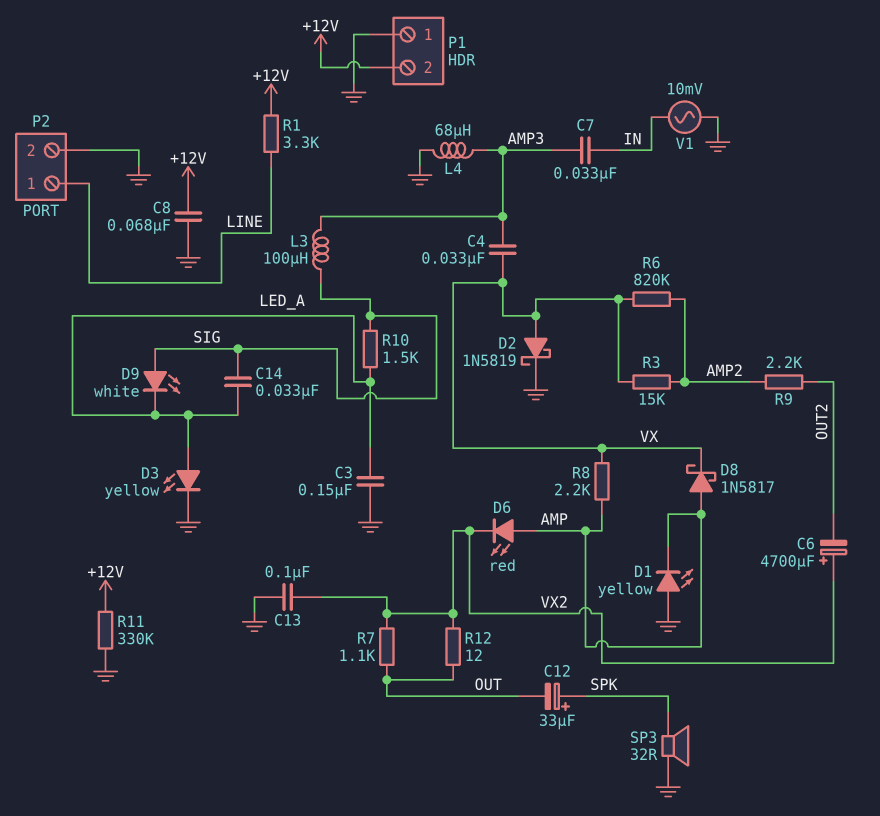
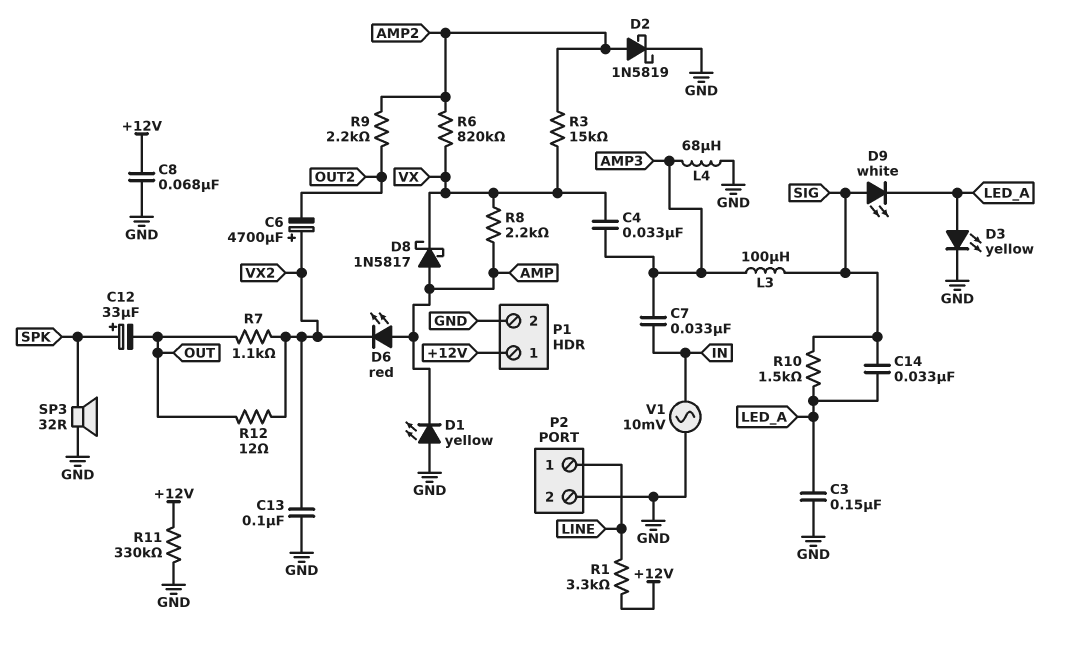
D2: schottky 1N5819 (A VX, K GND) -> schottky 1N5819 (A AMP2, K GND)
P1 pin 1: GND -> +12V
P1 pin 2: +12V -> GND

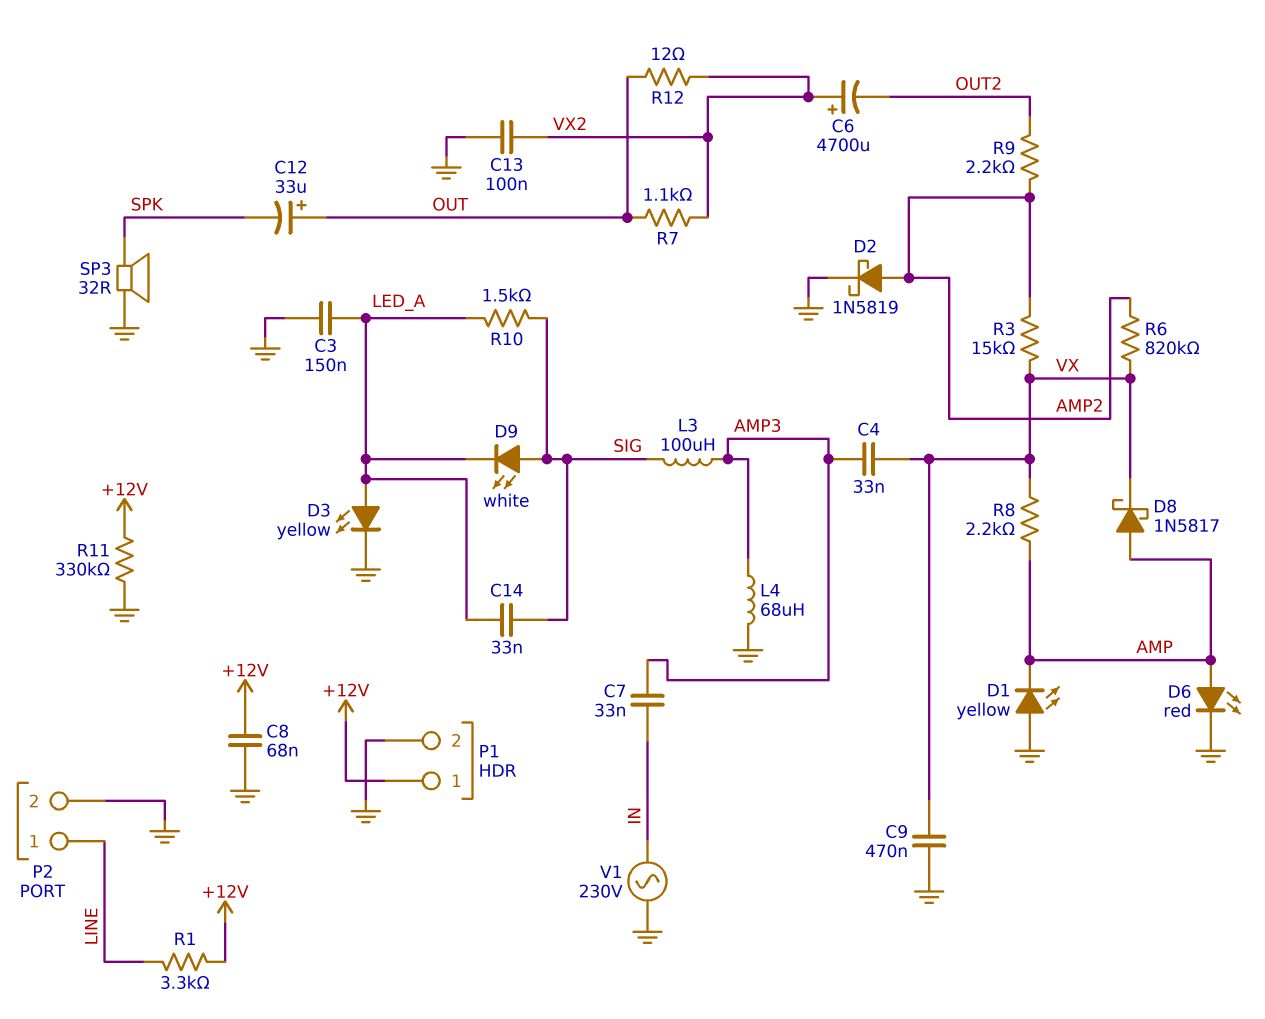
C9: none -> 470nF (GND, VX)
C12: 33uF (plus SPK, minus OUT) -> 33uF (plus OUT, minus SPK)
D6: LED red (A AMP, K VX2) -> LED red (A AMP, K GND)
V1: AC 10mV (GND, IN) -> AC 230V (GND, IN)

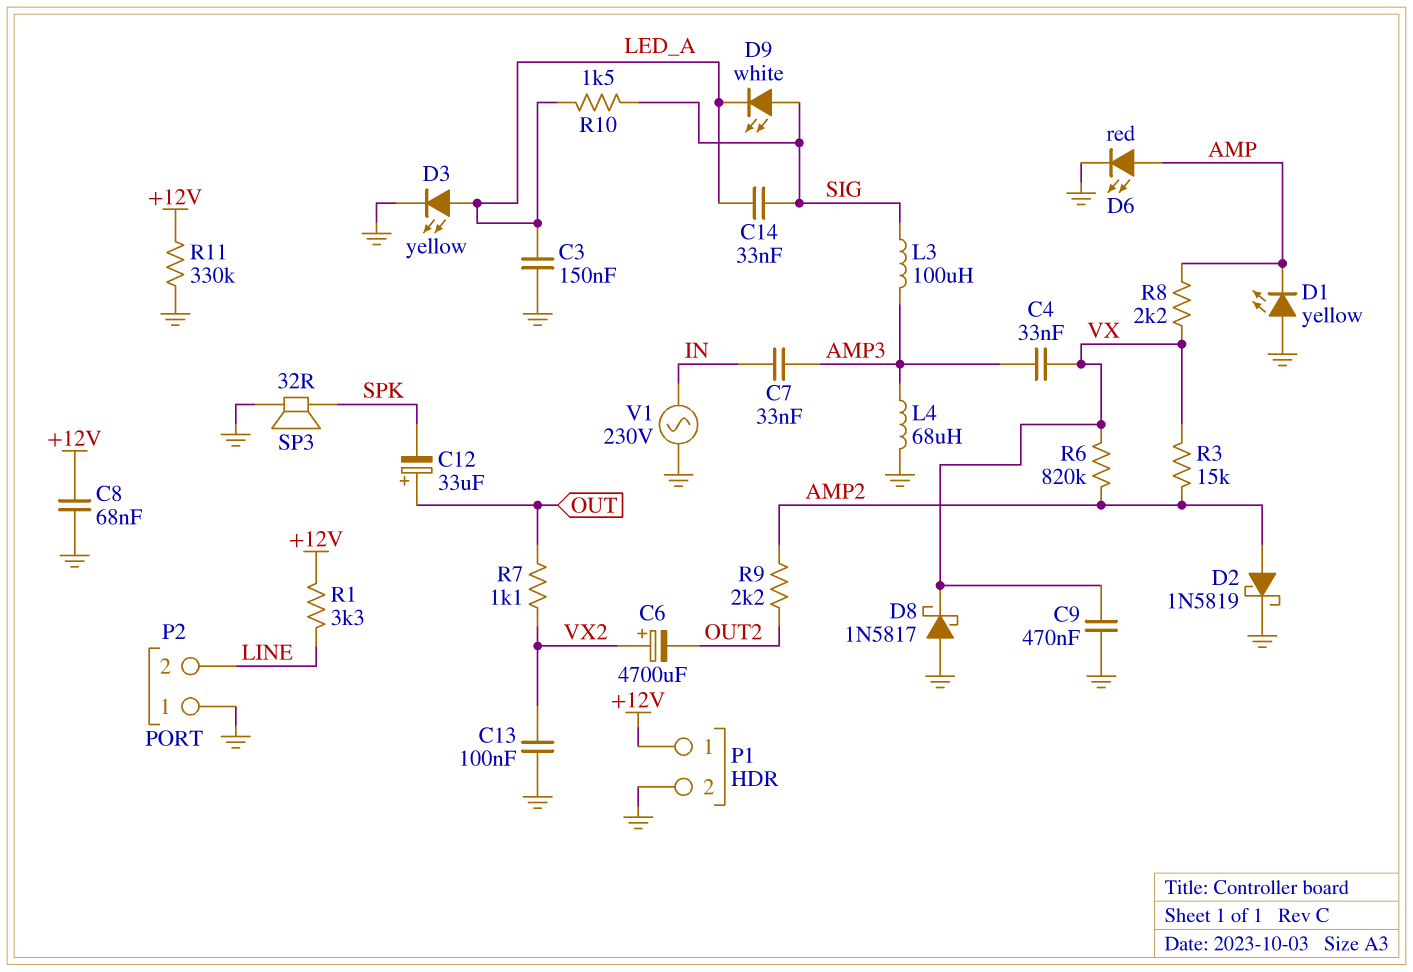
D8: schottky 1N5817 (A AMP, K VX) -> schottky 1N5817 (A GND, K VX)
P2 pin 1: LINE -> GND
P2 pin 2: GND -> LINE
R12: 12 (OUT, VX2) -> none

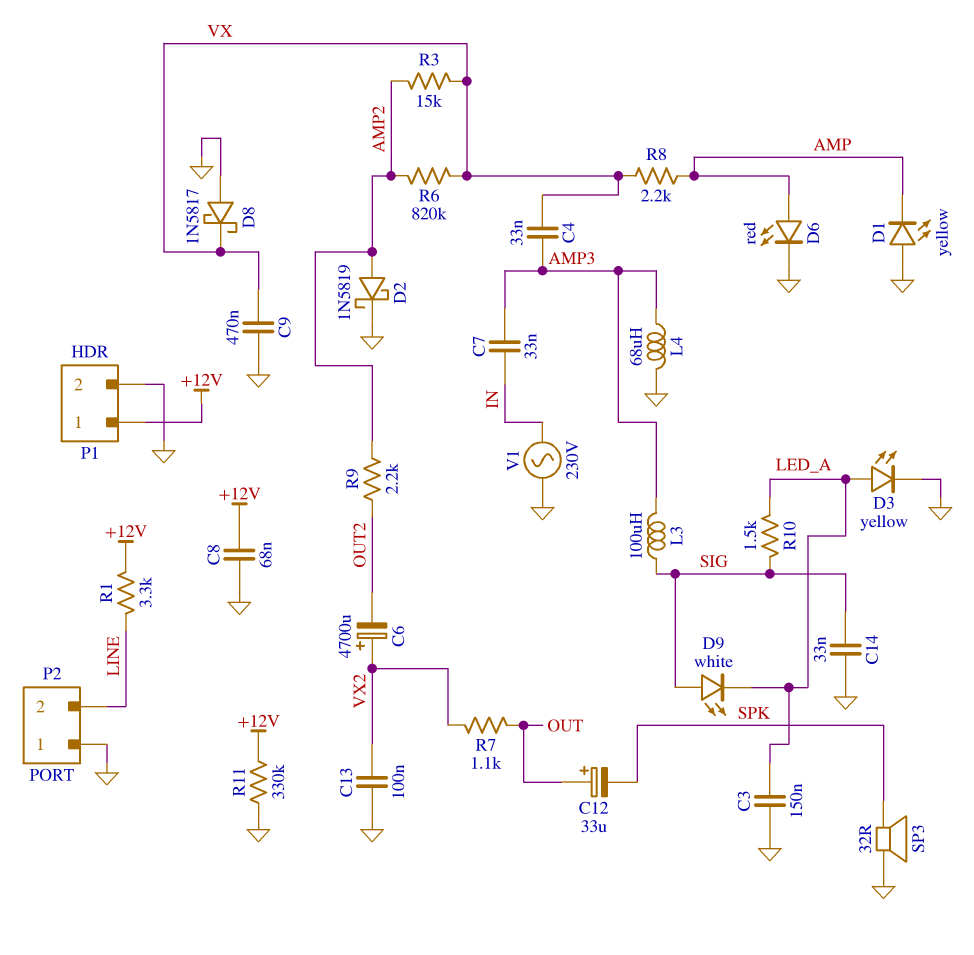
C14: 33nF (LED_A, SIG) -> 33nF (GND, SIG)

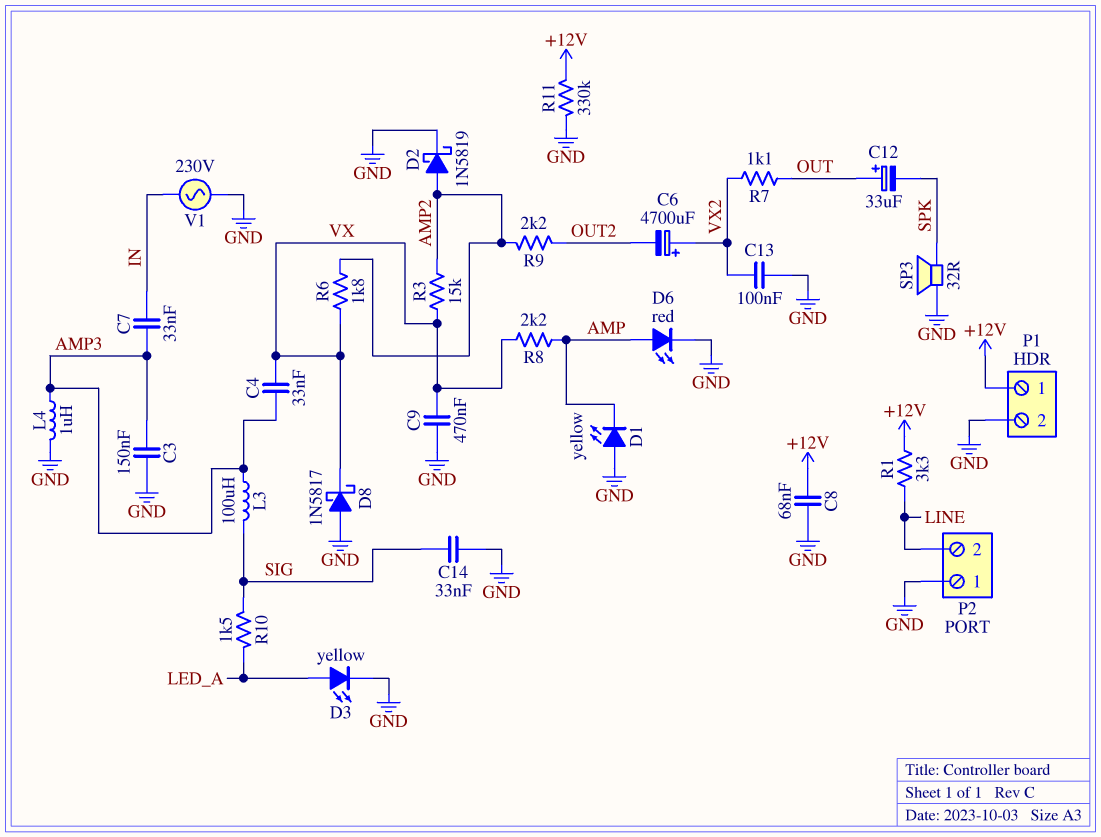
C3: 150nF (GND, LED_A) -> 150nF (AMP3, GND)
D9: LED white (A SIG, K LED_A) -> none
L4: 68uH (AMP3, GND) -> 1uH (AMP3, GND)
R6: 820k (AMP2, VX) -> 1.8k (AMP2, VX)

